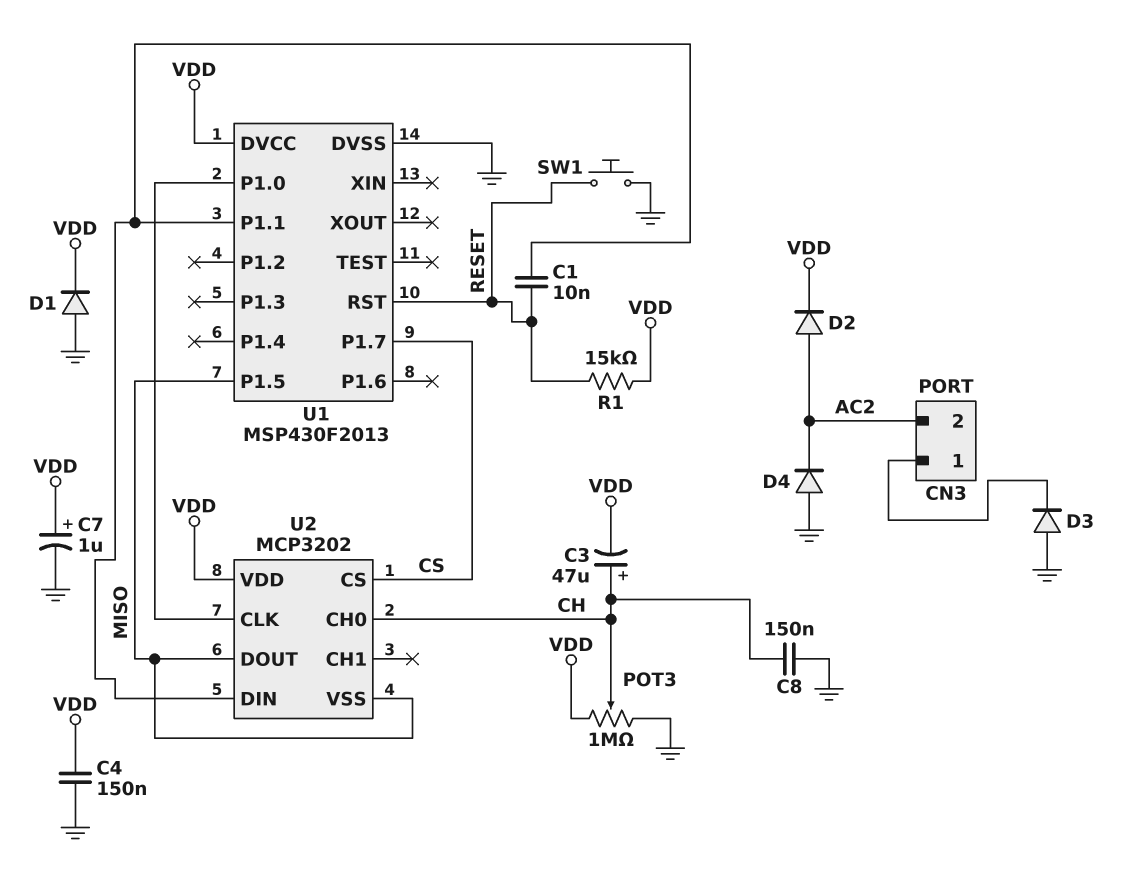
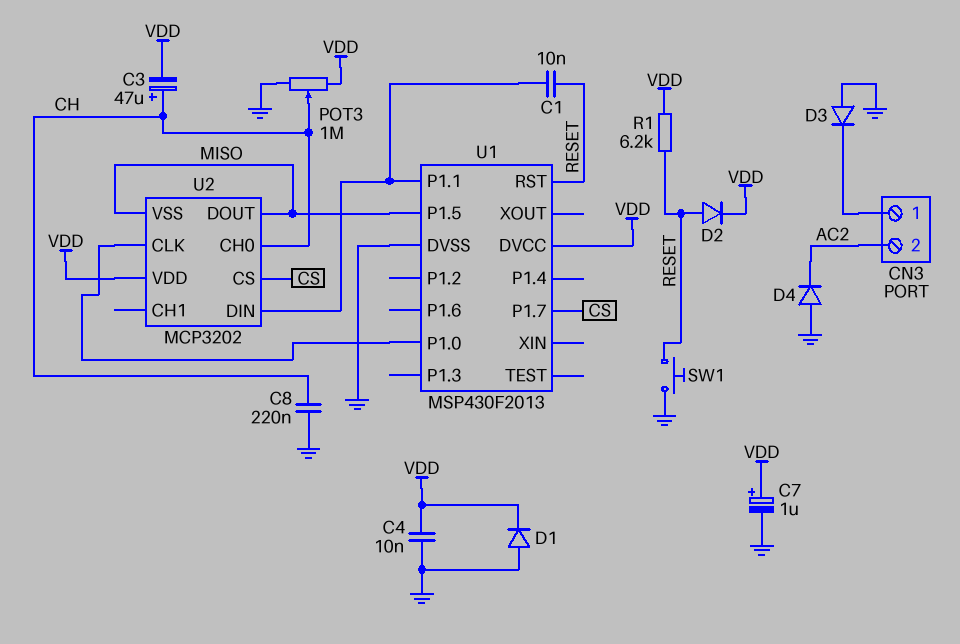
C4: 150nF (GND, VDD) -> 10nF (GND, VDD)
C8: 150nF (CH, GND) -> 220nF (CH, GND)
D2: diode (A AC2, K VDD) -> diode (A RESET, K VDD)
R1: 15k (RESET, VDD) -> 6.2k (RESET, VDD)

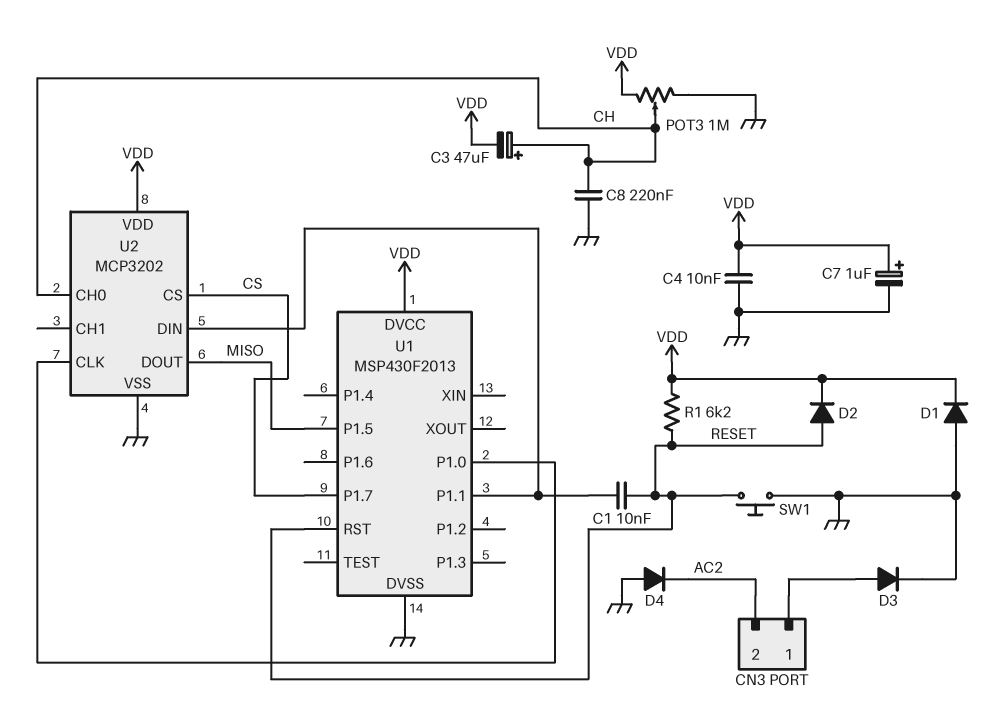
D3: diode (A GND, K CN3/1) -> diode (A CN3/1, K GND)
U2 pin VSS: MISO -> GND

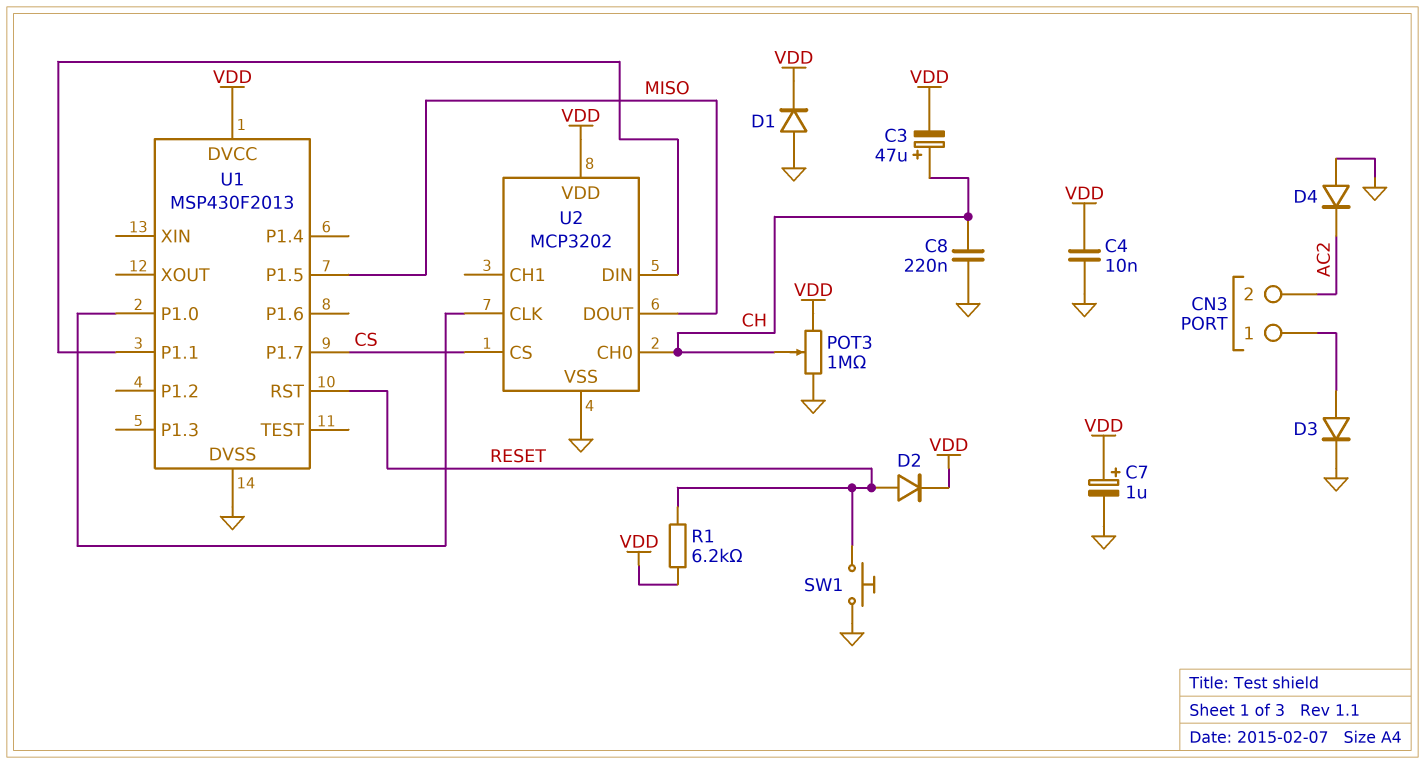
C1: 10nF (RESET, U1/P1.1) -> none

